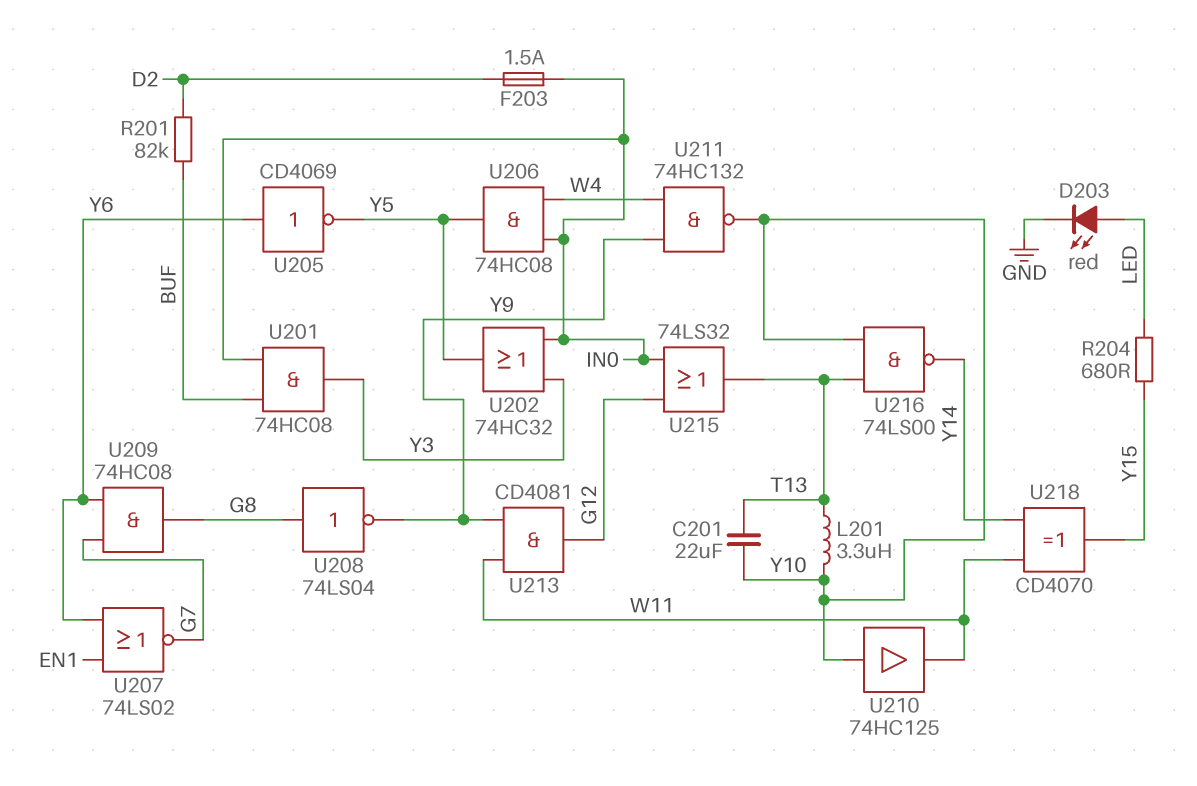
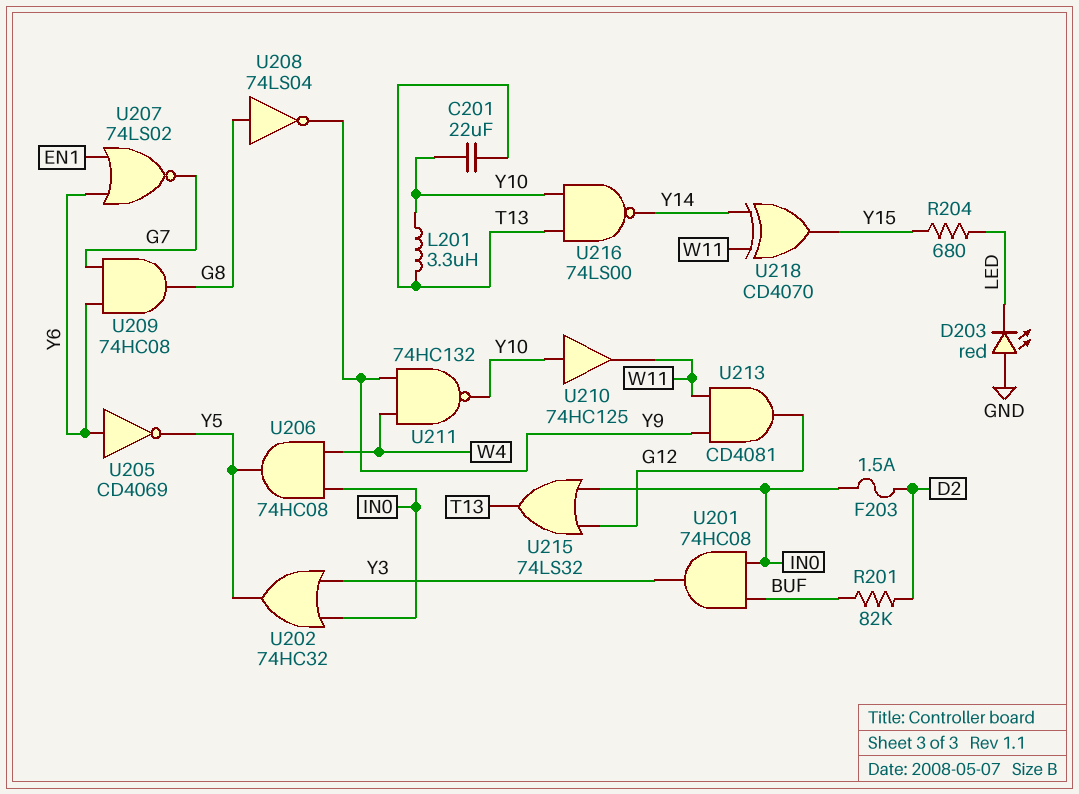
D203: LED red (A LED, K GND) -> LED red (A GND, K LED)

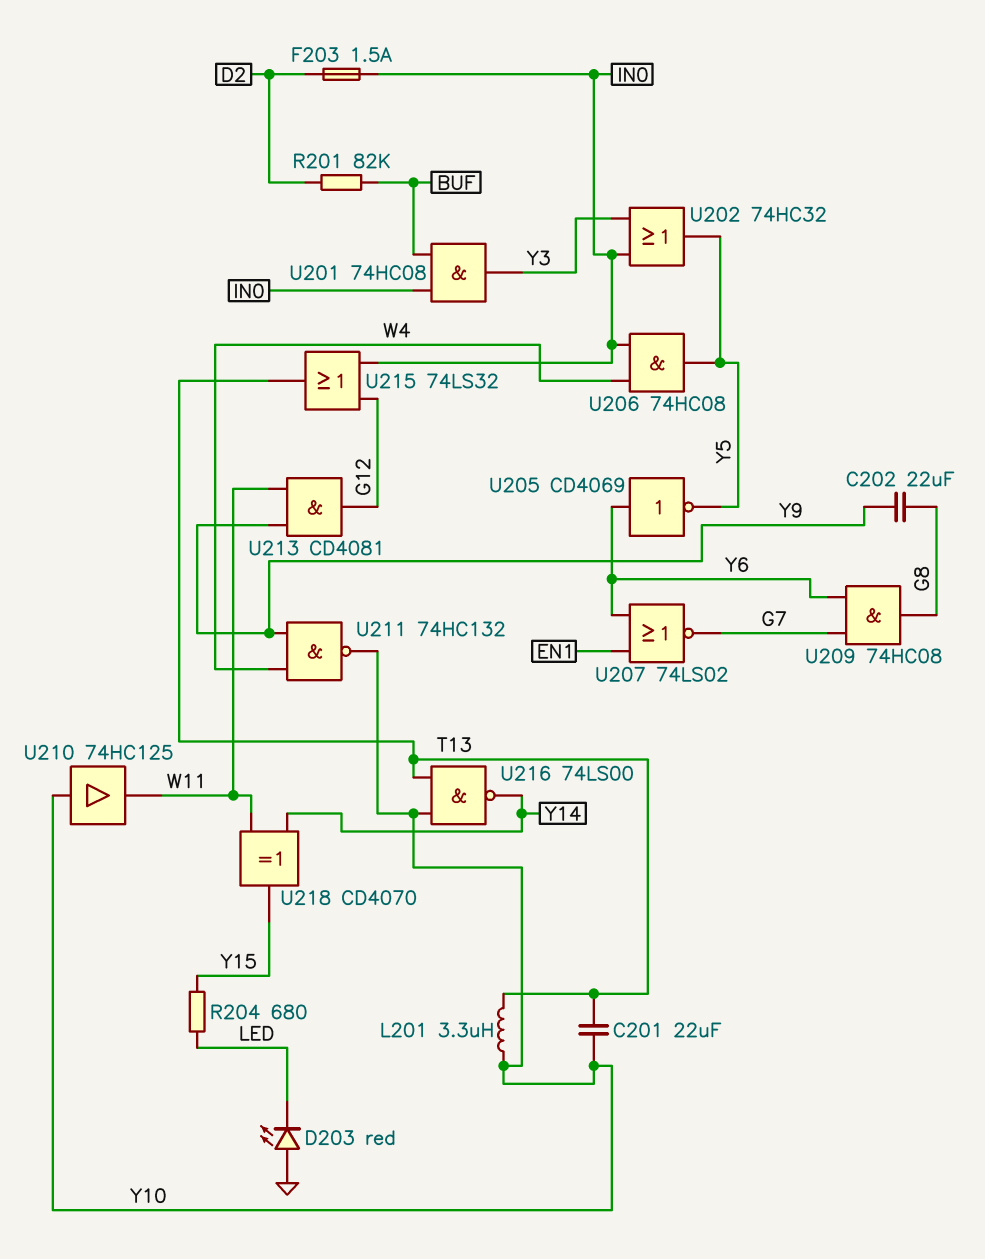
C202: none -> 22uF (G8, Y9)
U208: NOT 74LS04 (in G8, out Y9) -> none

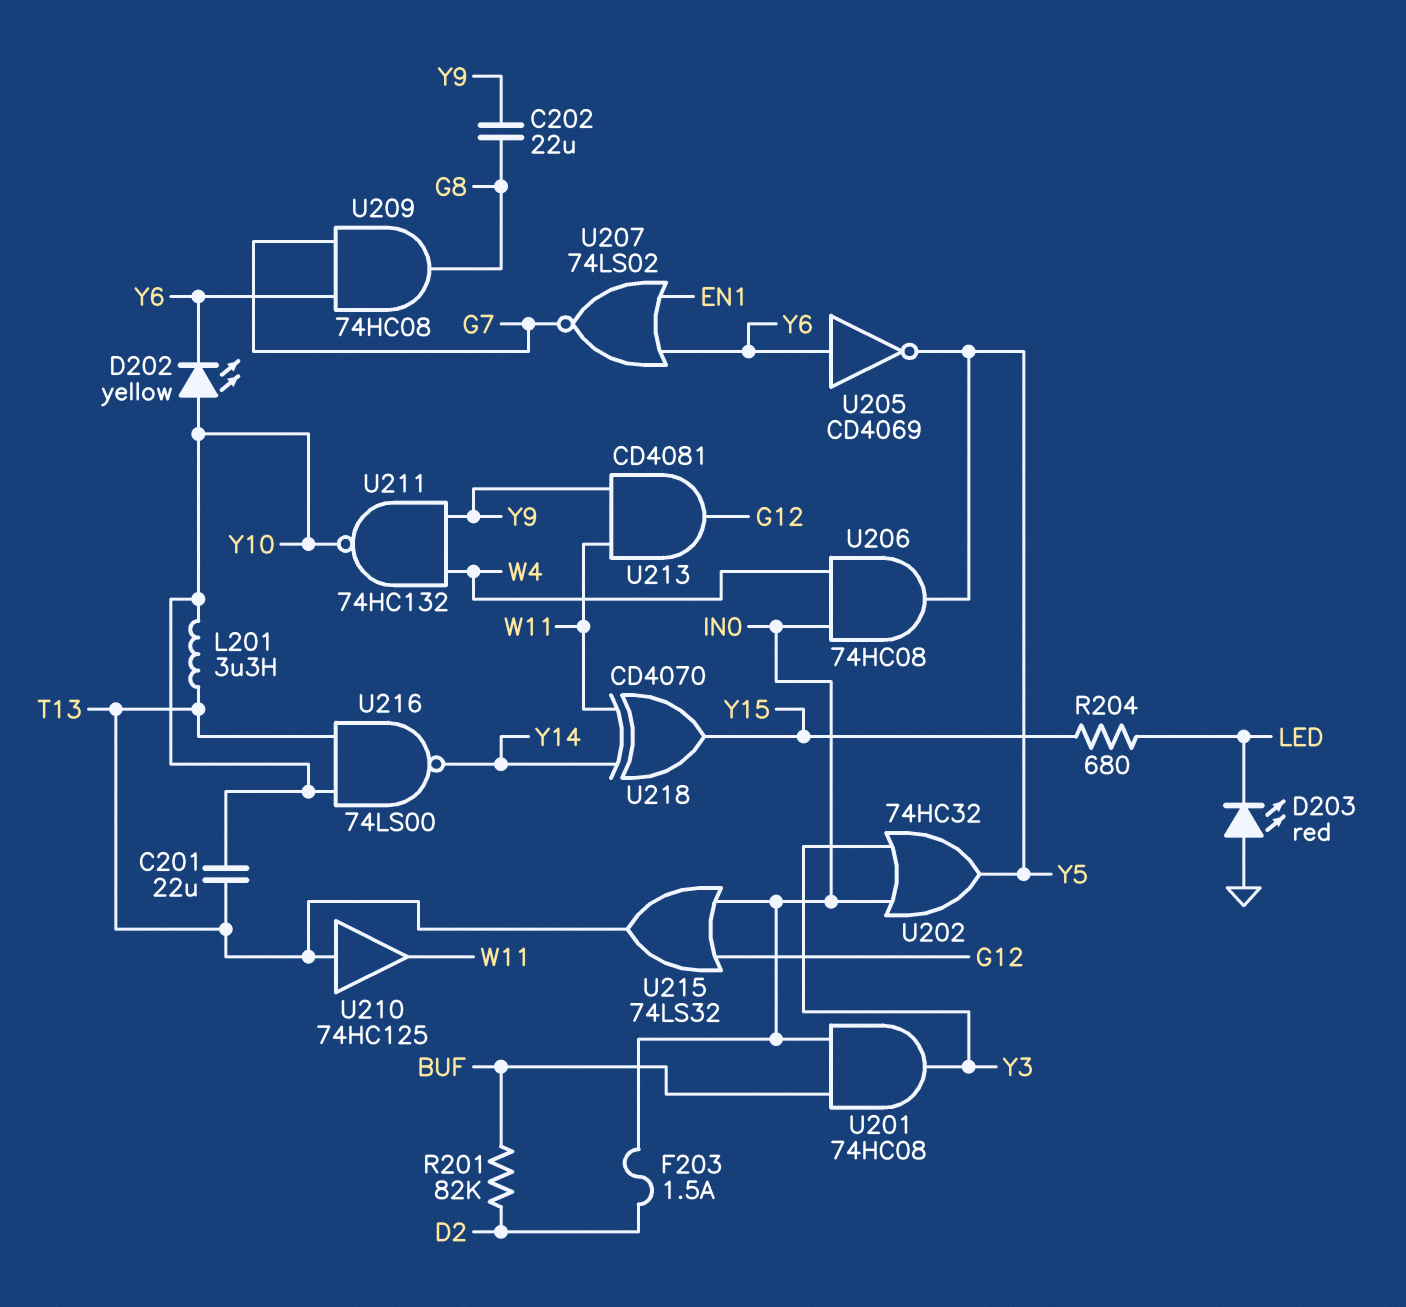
D202: none -> LED yellow (A Y10, K Y6)
U210: buffer 74HC125 (in Y10, out W11) -> buffer 74HC125 (in T13, out W11)

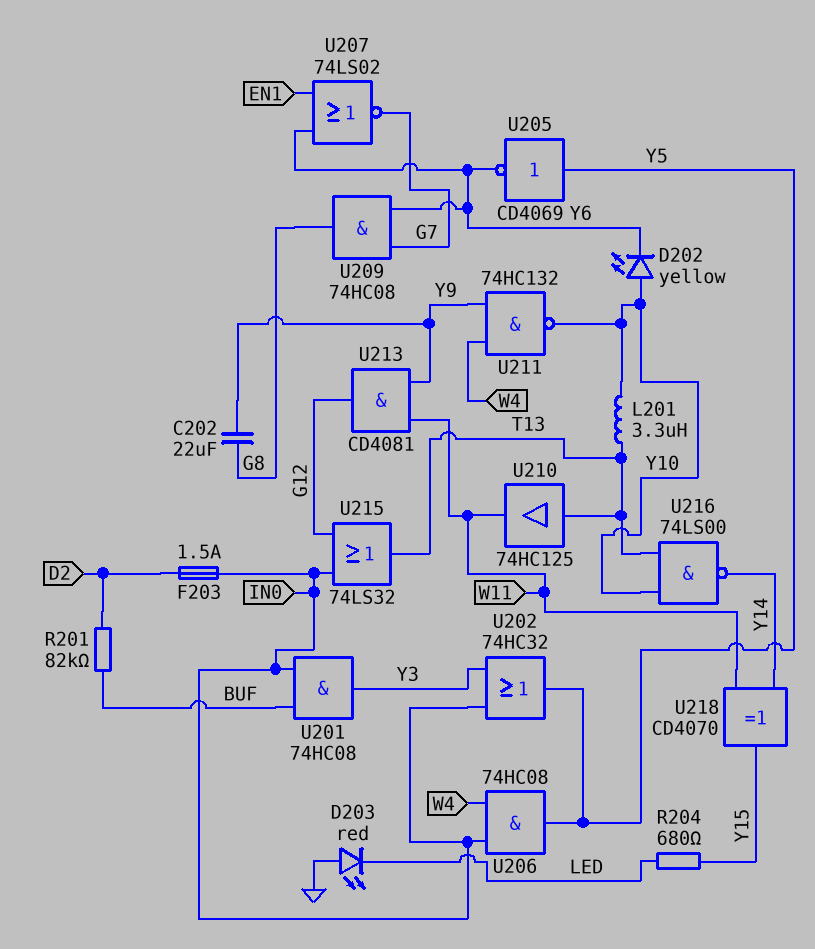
C201: 22uF (T13, Y10) -> none
U205: NOT CD4069 (in Y6, out Y5) -> NOT CD4069 (in Y5, out Y6)

